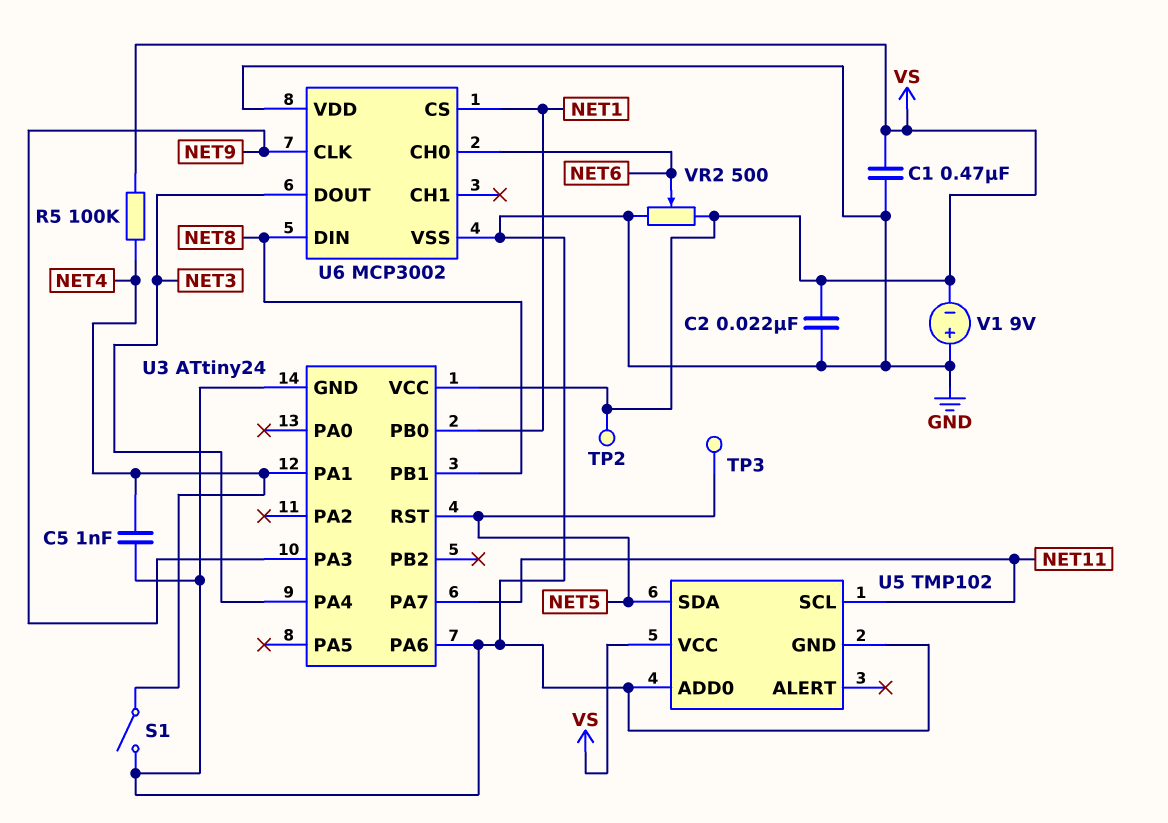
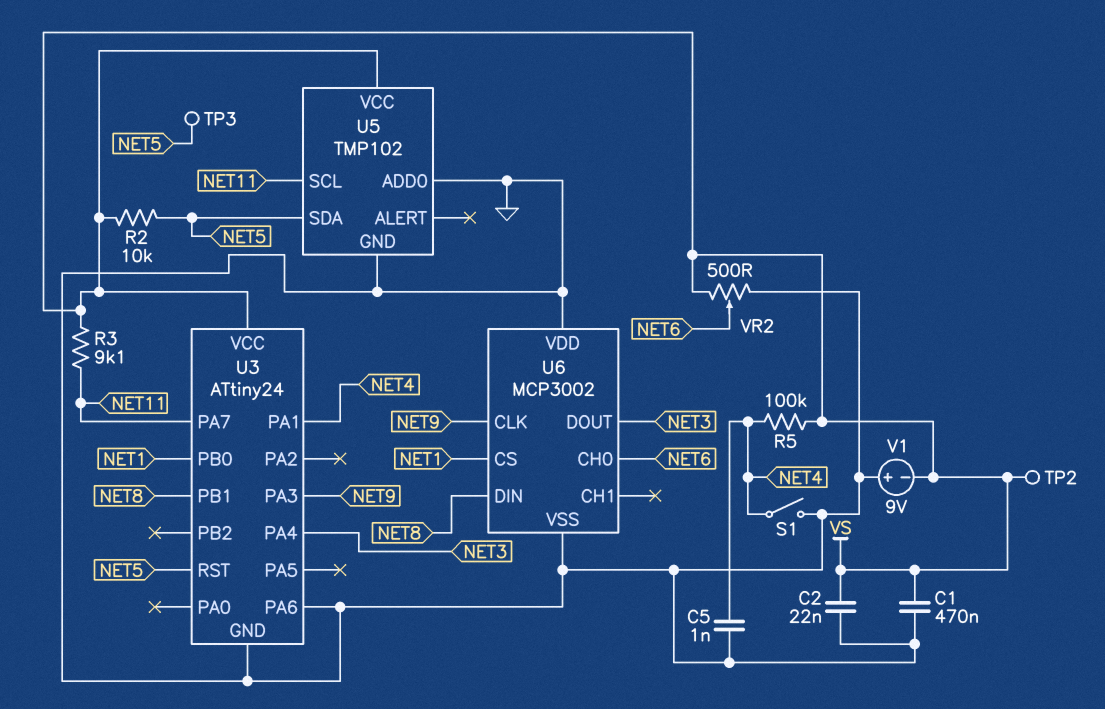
R2: none -> 10k (NET5, VS)
R3: none -> 9.1k (NET11, VS)

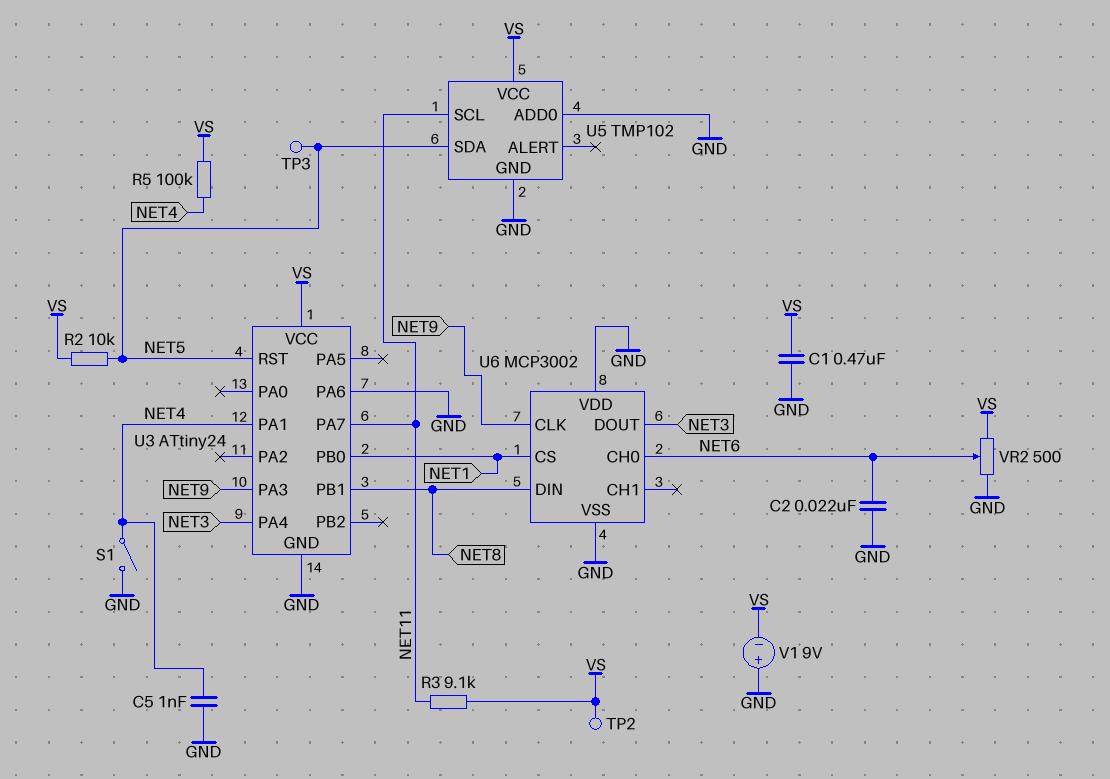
C2: 22nF (GND, VS) -> 22nF (GND, NET6)

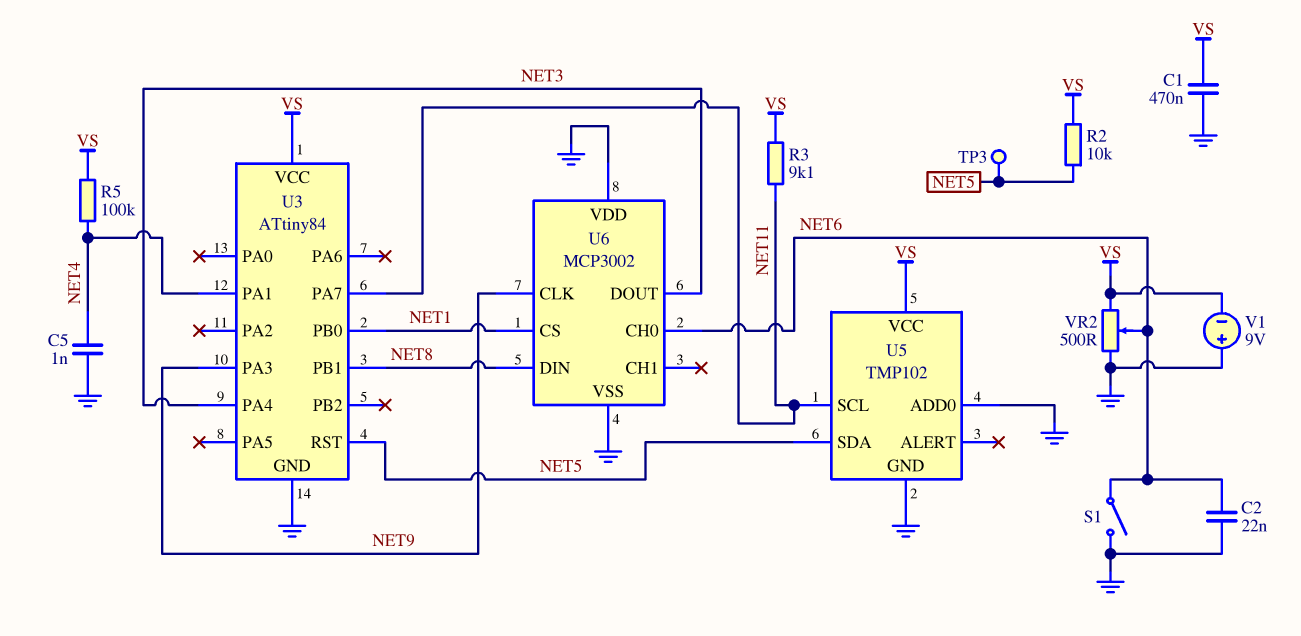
S1: switch (GND, NET4) -> switch (GND, NET6)
TP2: test point (VS) -> none
U3: ATtiny24 -> ATtiny84
U3 pin PA6: GND -> none

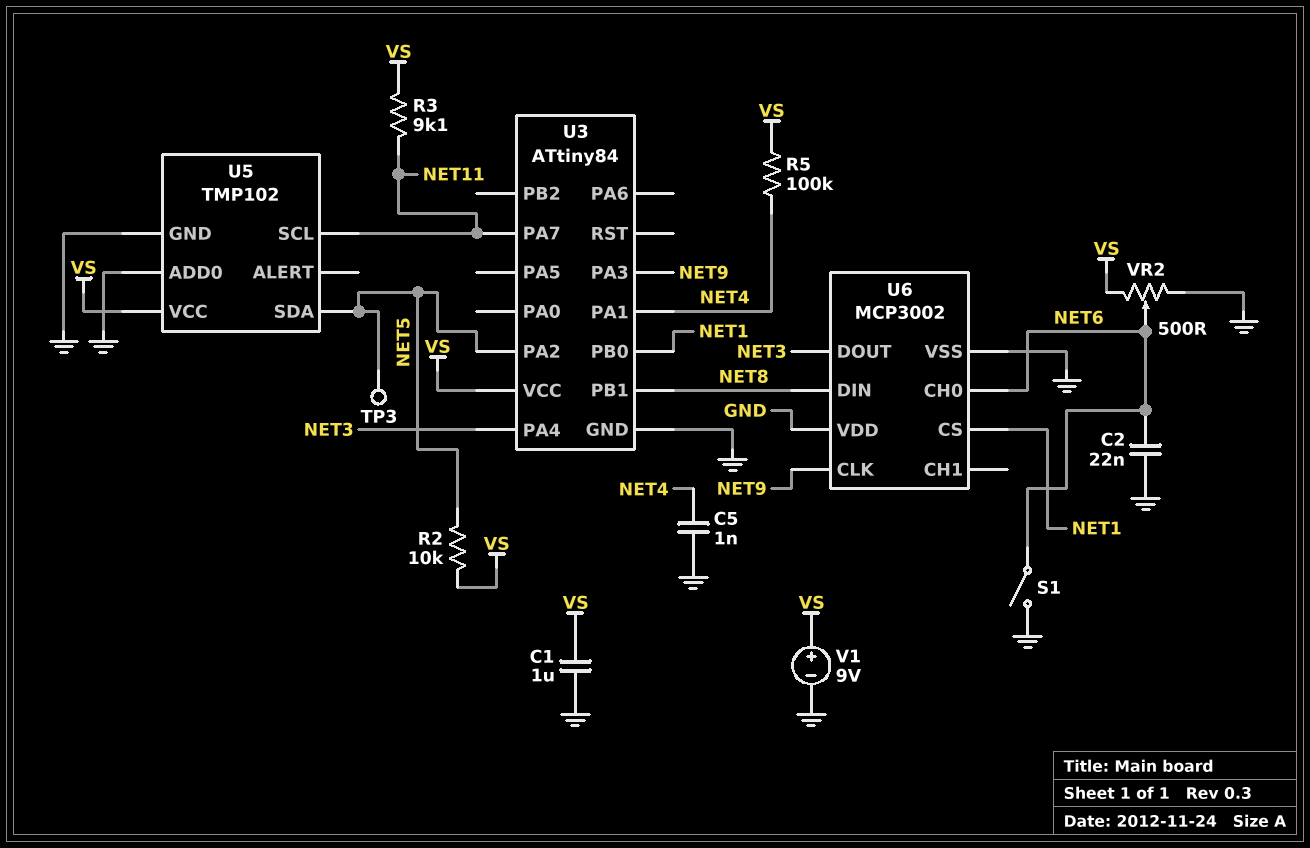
C1: 470nF (GND, VS) -> 1uF (GND, VS)
U3 pin PA2: none -> NET5
U3 pin RST: NET5 -> none
V1: 9V (plus GND, minus VS) -> 9V (plus VS, minus GND)

